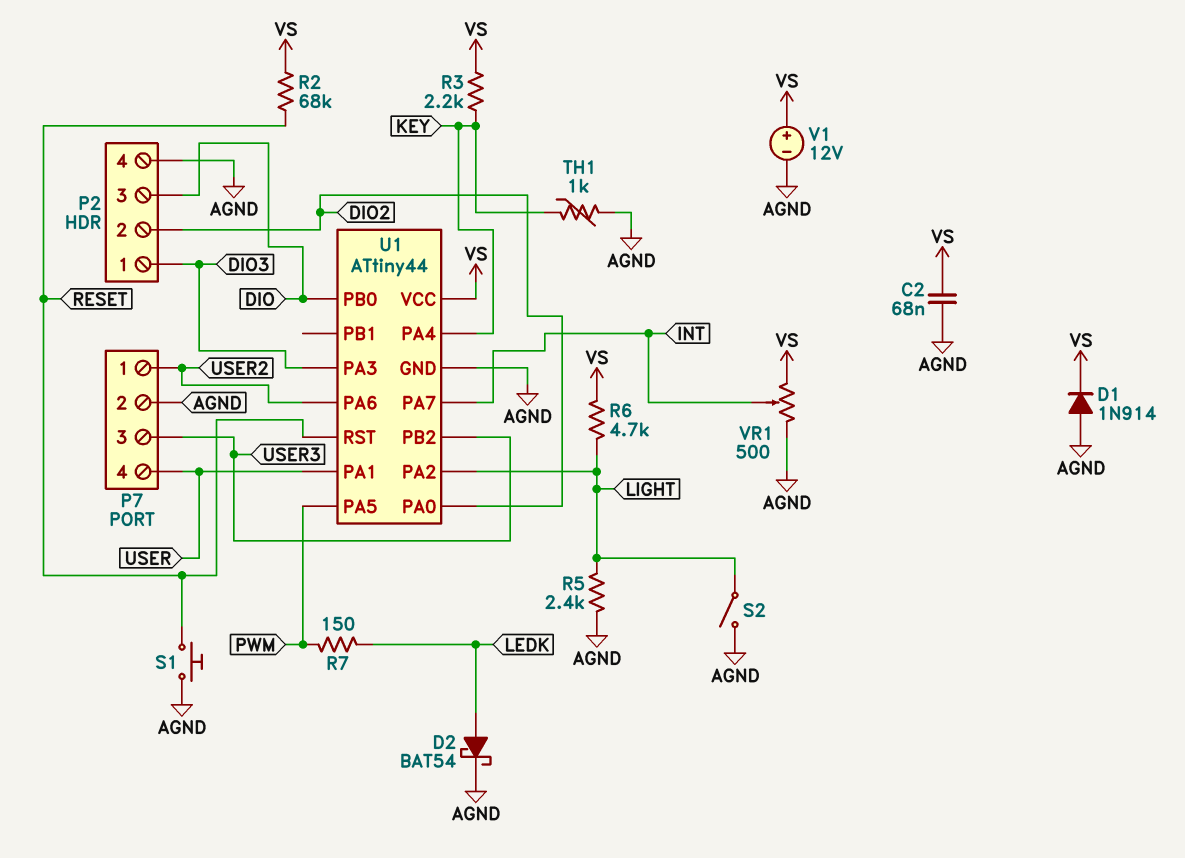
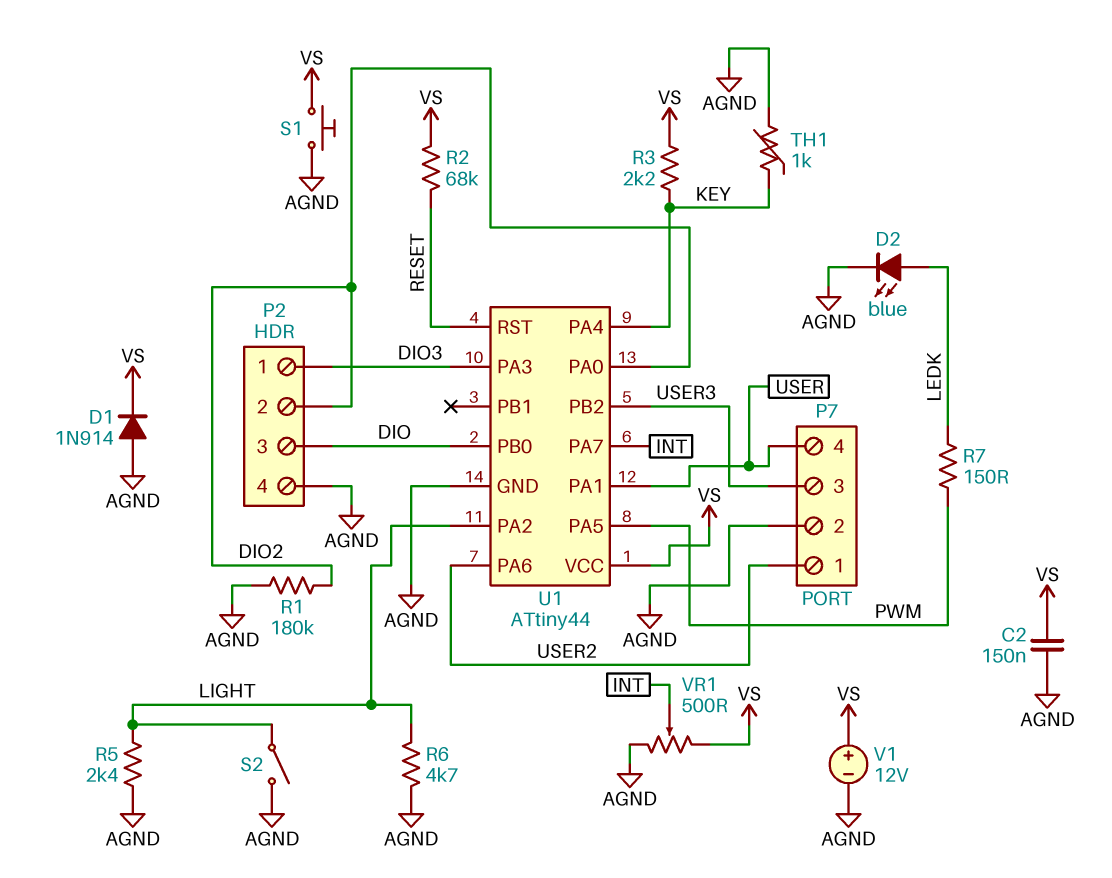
C2: 68nF (AGND, VS) -> 150nF (AGND, VS)
D2: schottky BAT54 (A LEDK, K AGND) -> LED blue (A LEDK, K AGND)
R1: none -> 180k (AGND, DIO2)
R6: 4.7k (LIGHT, VS) -> 4.7k (AGND, LIGHT)
S1: button (AGND, RESET) -> button (AGND, VS)

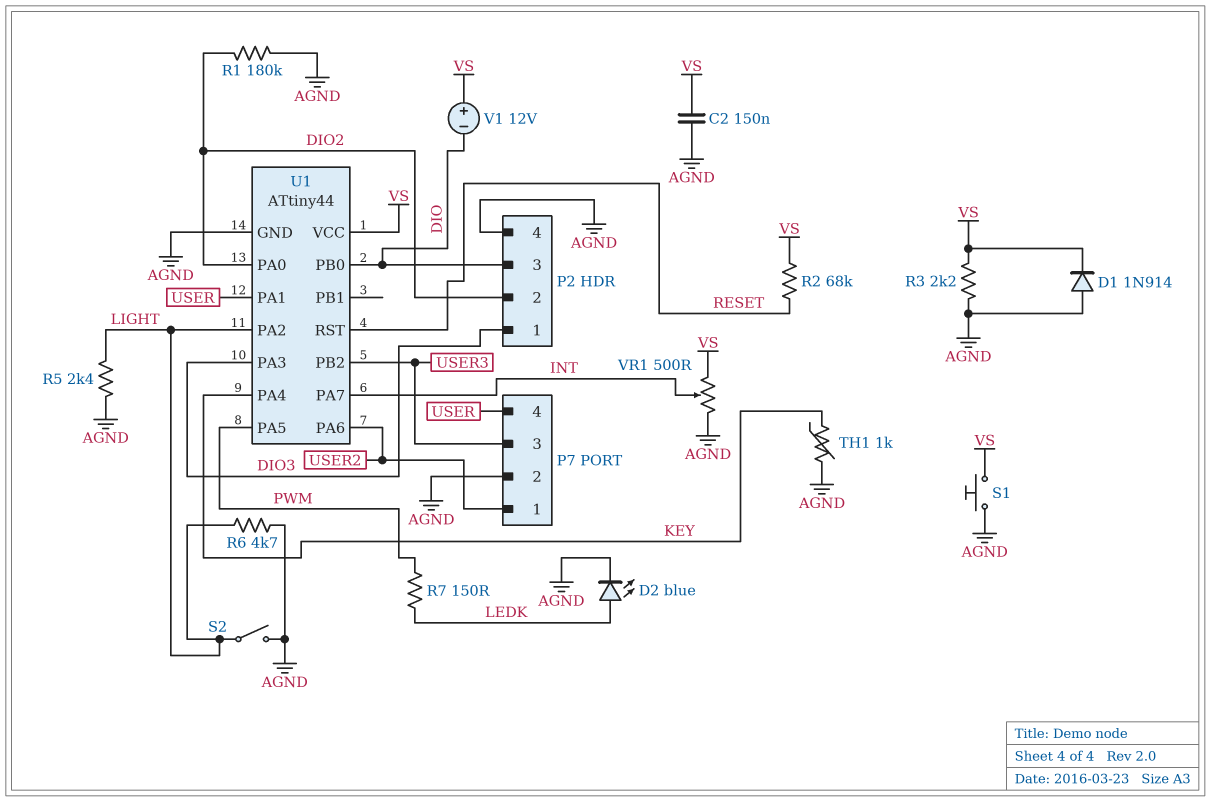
R3: 2.2k (KEY, VS) -> 2.2k (AGND, VS)
V1: 12V (plus VS, minus AGND) -> 12V (plus VS, minus DIO)

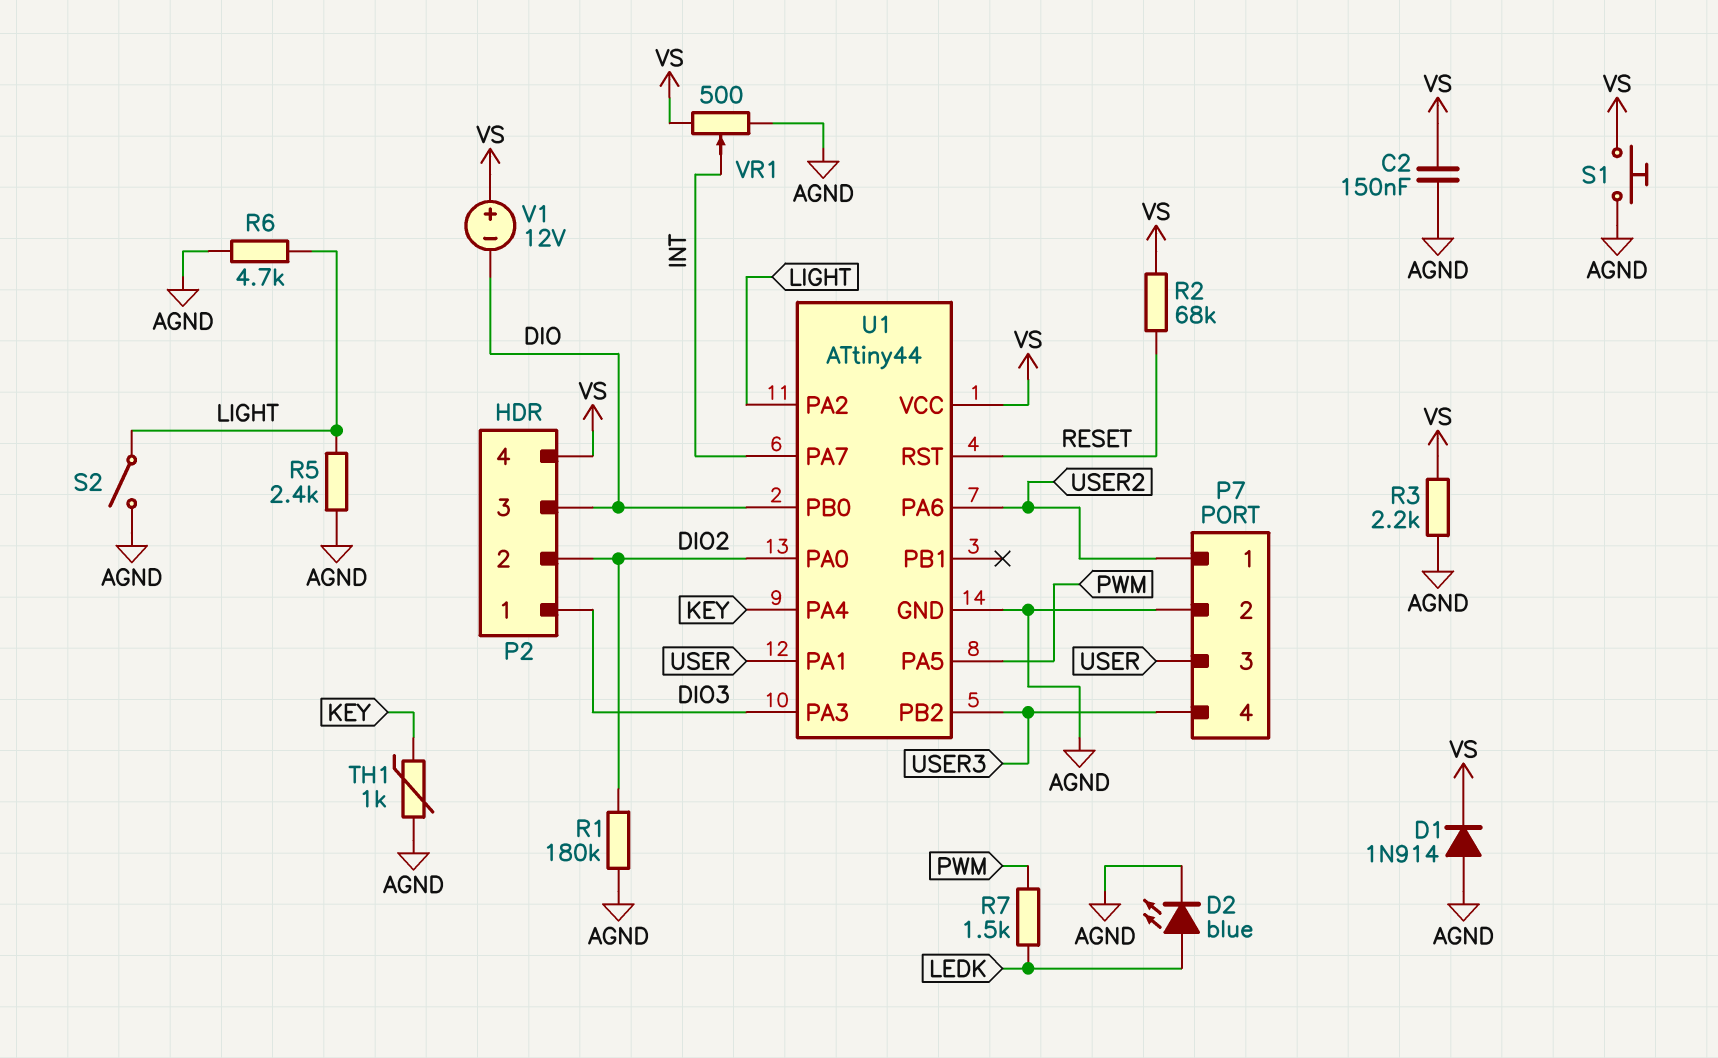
P2 pin 4: AGND -> VS
P7 pin 3: USER3 -> USER
P7 pin 4: USER -> USER3
R7: 150 (LEDK, PWM) -> 1.5k (LEDK, PWM)

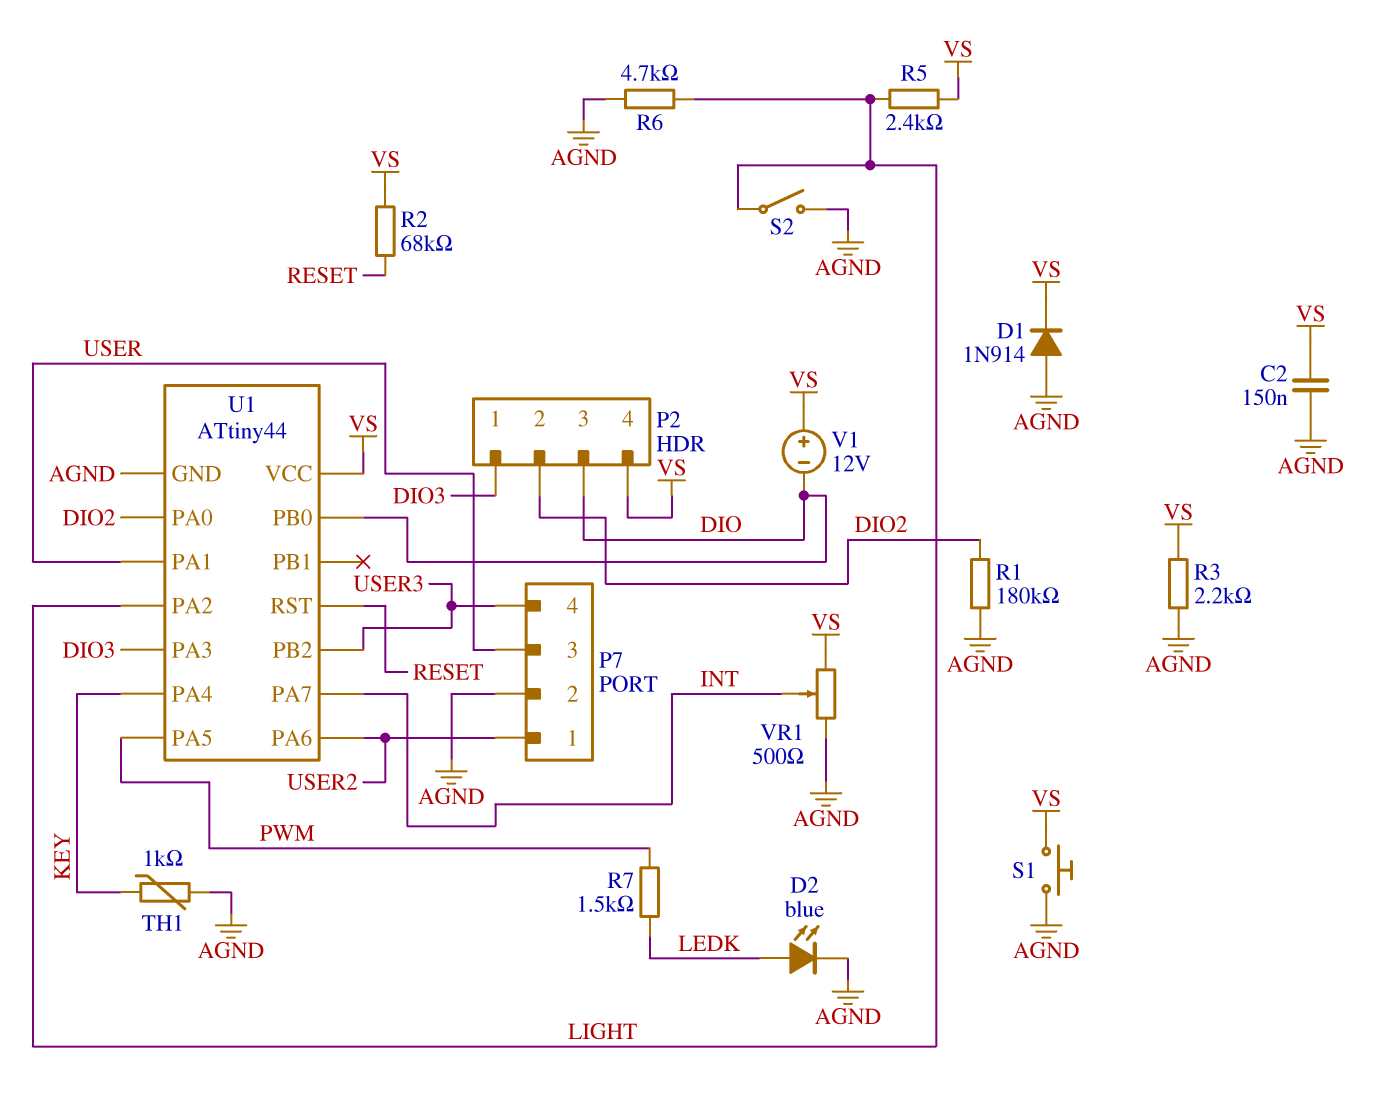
R5: 2.4k (AGND, LIGHT) -> 2.4k (LIGHT, VS)

